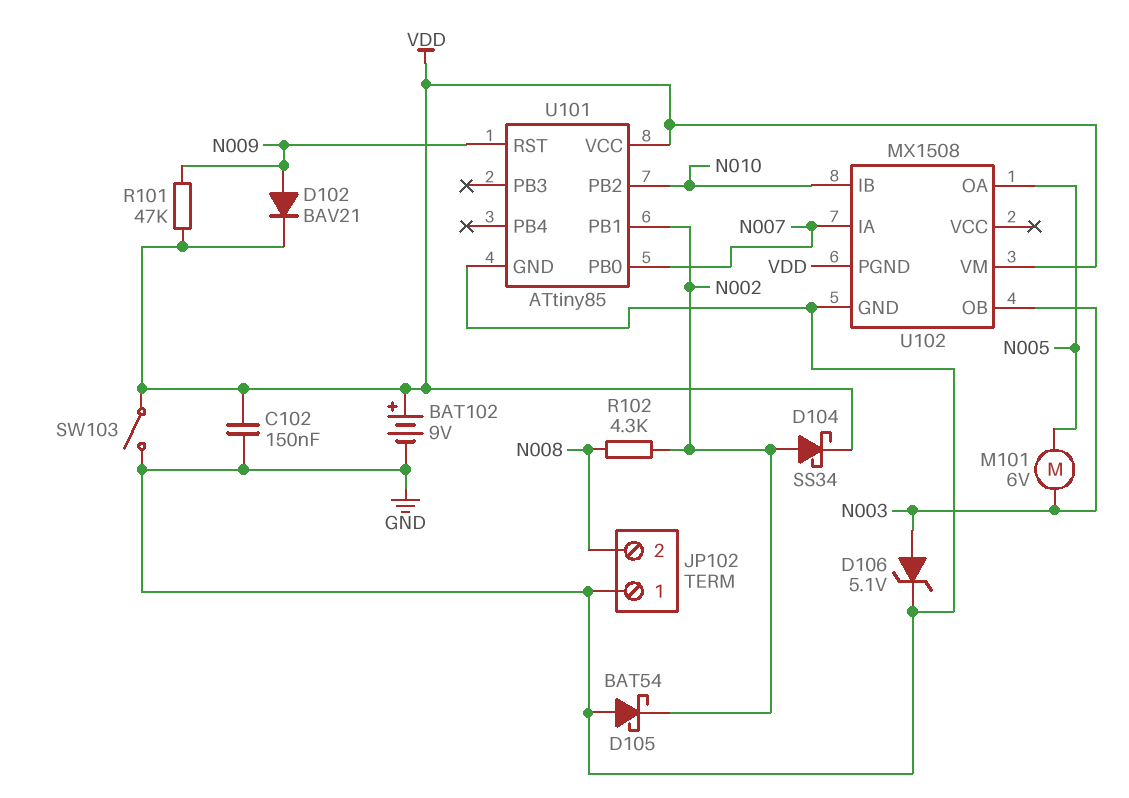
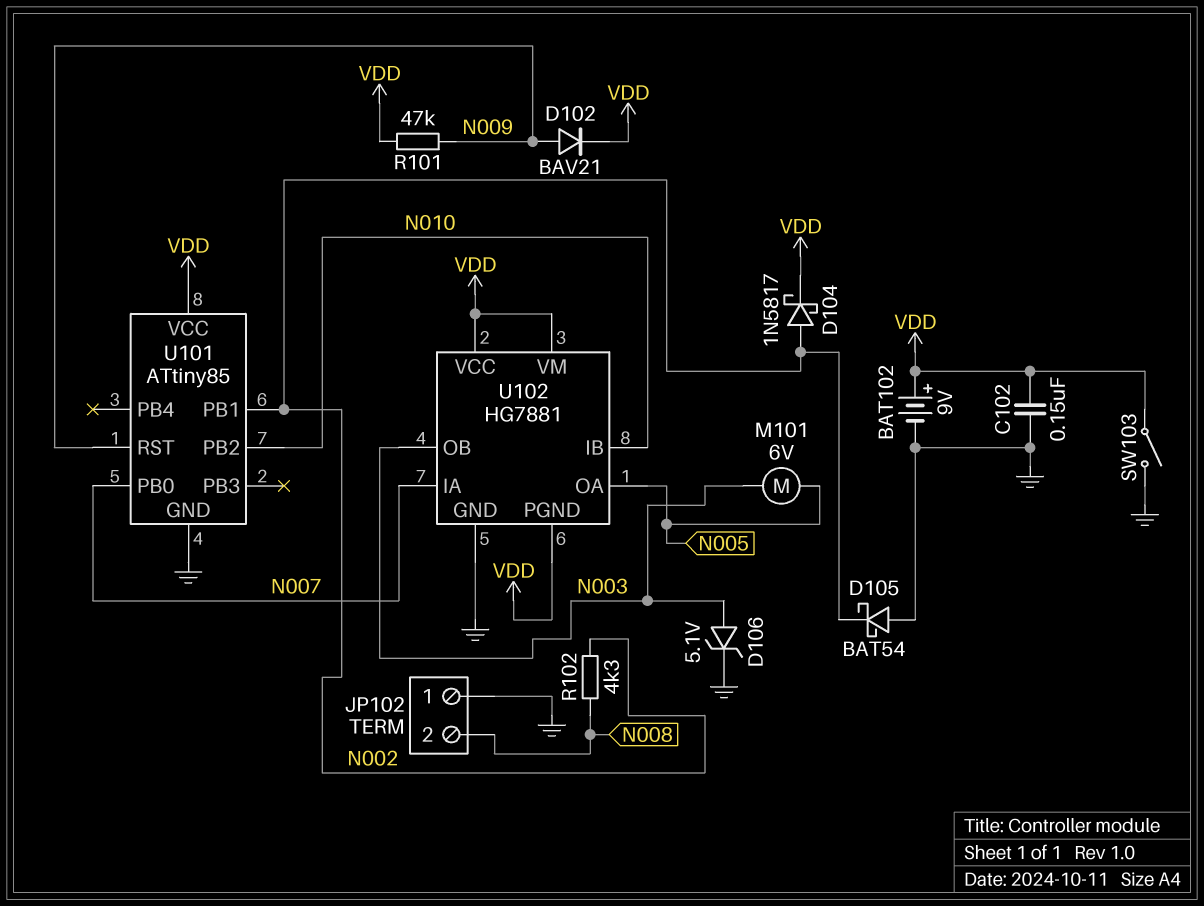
D104: schottky SS34 (A N002, K VDD) -> schottky 1N5817 (A N002, K VDD)
U102: MX1508 -> HG7881
U102 pin VCC: none -> VDD

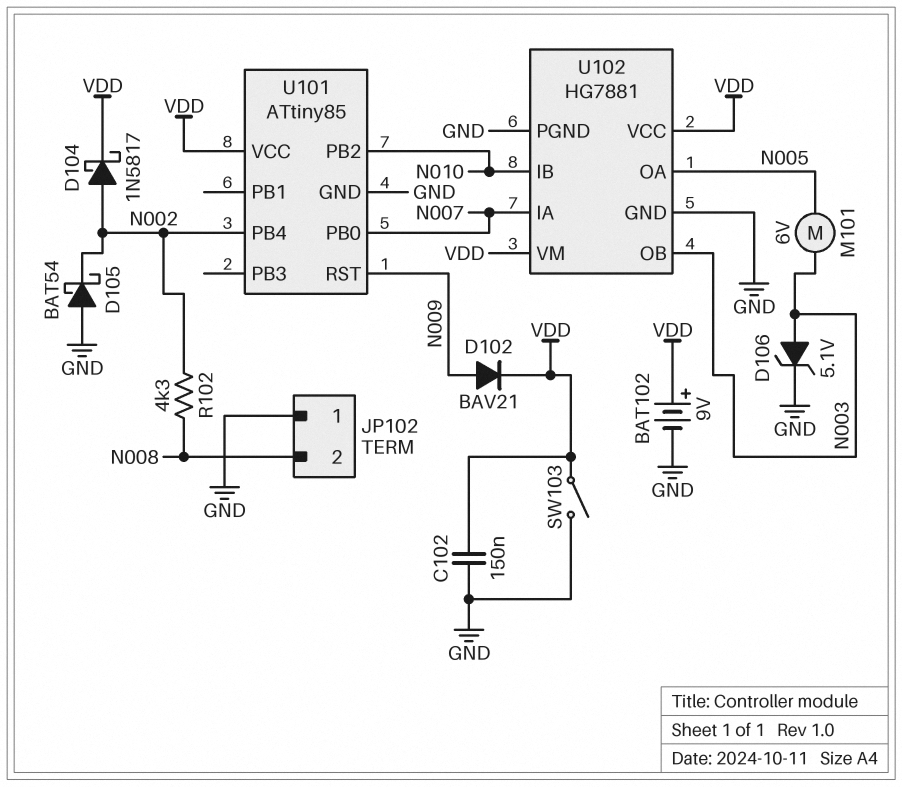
R101: 47k (N009, VDD) -> none
U101 pin PB1: N002 -> none
U101 pin PB4: none -> N002
U102 pin PGND: VDD -> GND

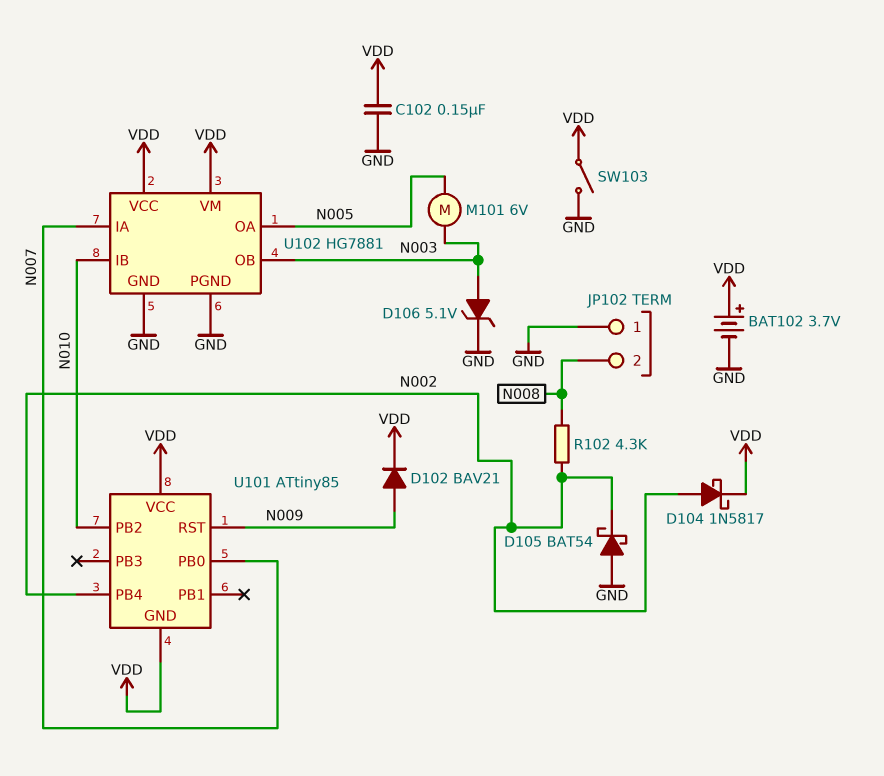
BAT102: 9V (plus VDD, minus GND) -> 3.7V (plus VDD, minus GND)
U101 pin GND: GND -> VDD

